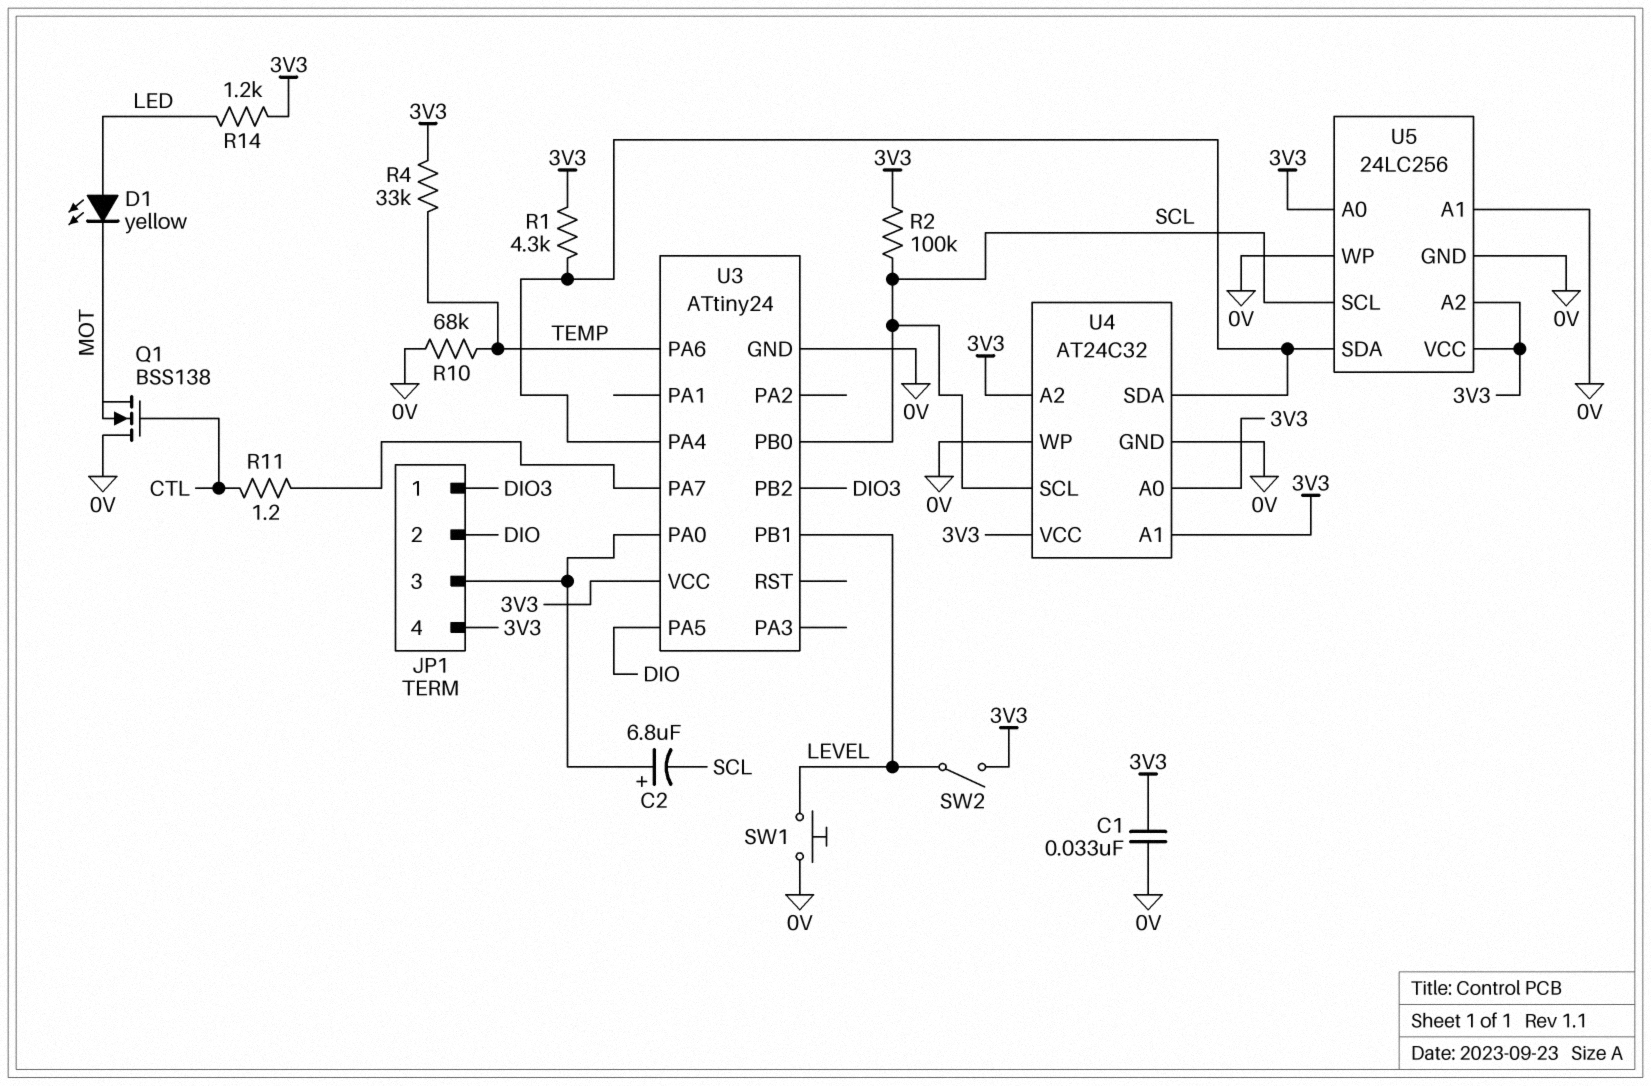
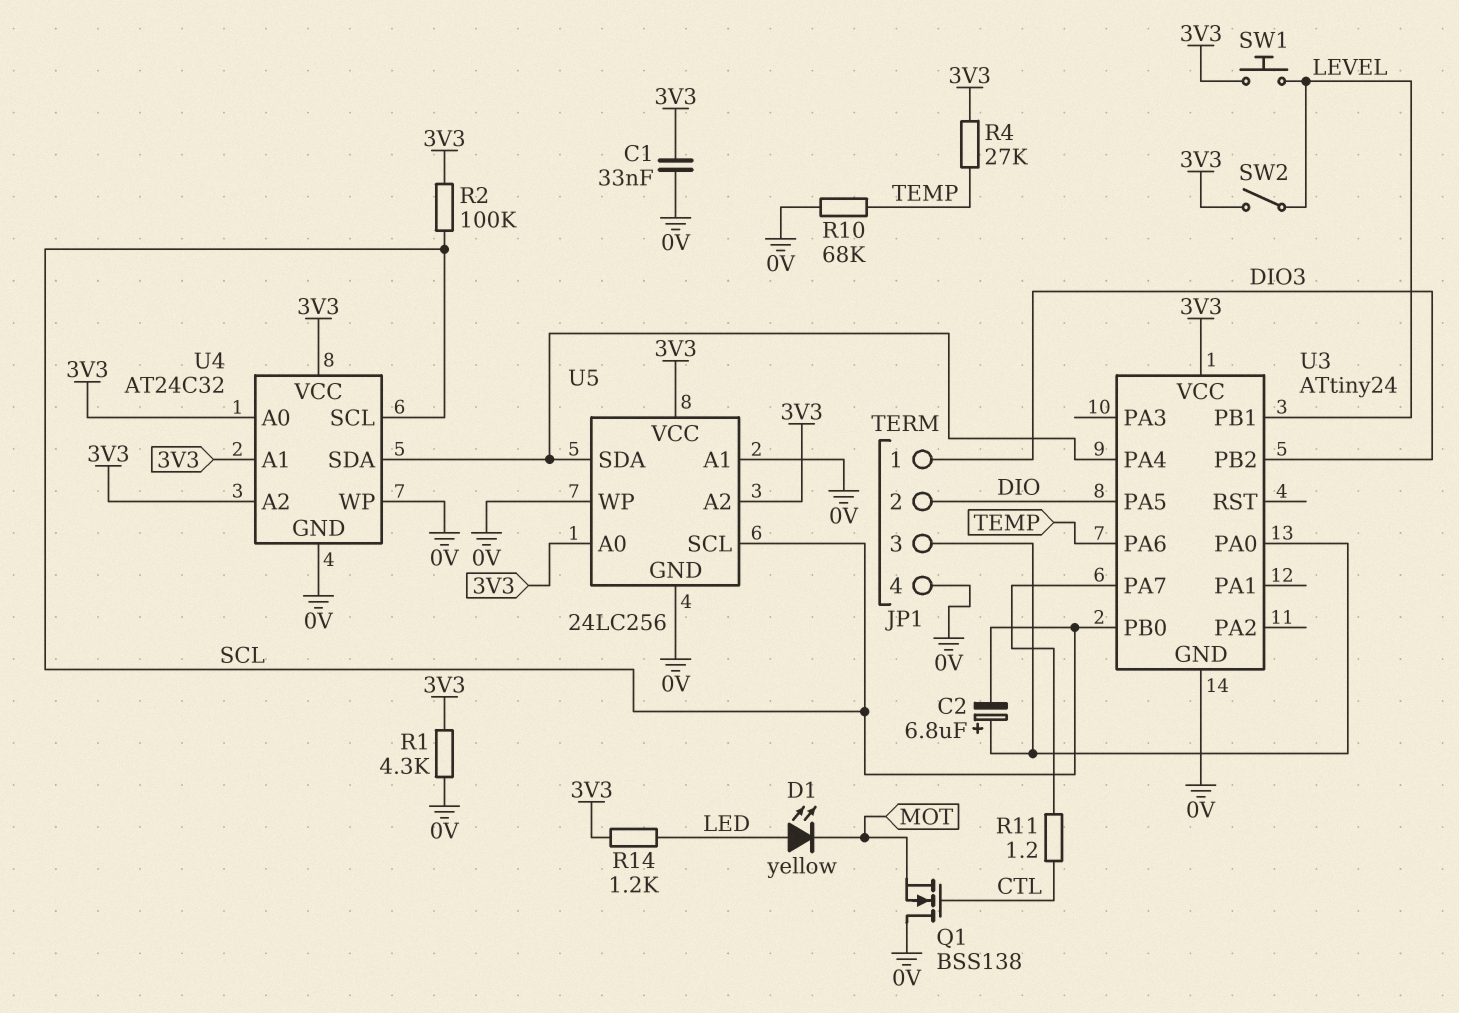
JP1 pin 4: 3V3 -> 0V
R1: 4.3k (3V3, U3/PA4) -> 4.3k (0V, 3V3)
R4: 33k (3V3, TEMP) -> 27k (3V3, TEMP)
SW1: button (0V, LEVEL) -> button (3V3, LEVEL)

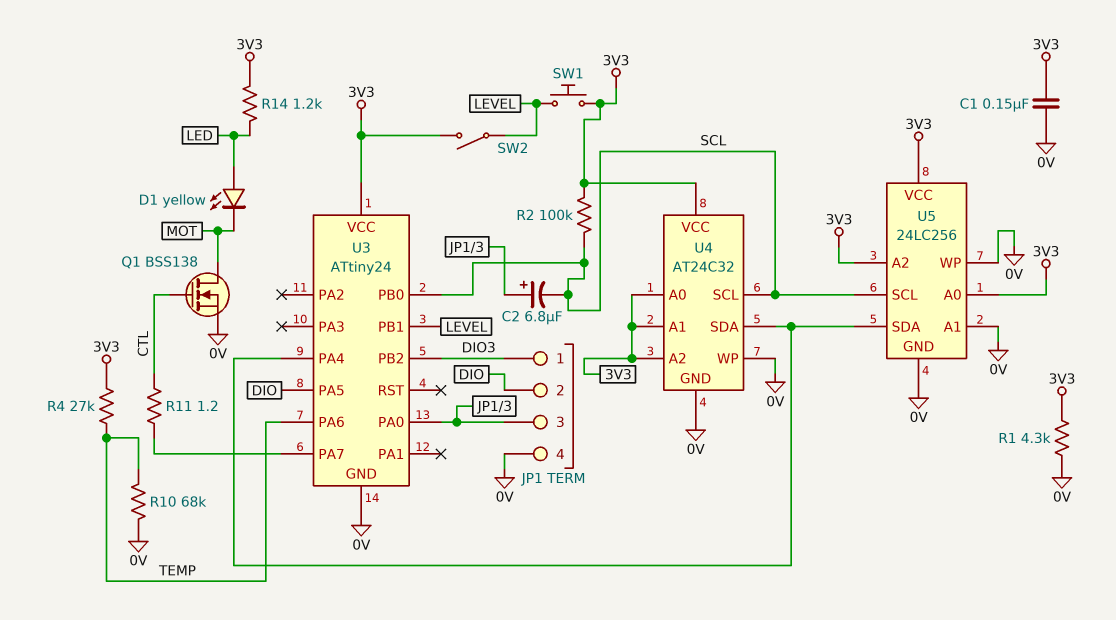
C1: 33nF (0V, 3V3) -> 150nF (0V, 3V3)
Q1: NMOS BSS138 (G CTL, D 0V, S MOT) -> NMOS BSS138 (G CTL, D MOT, S 0V)

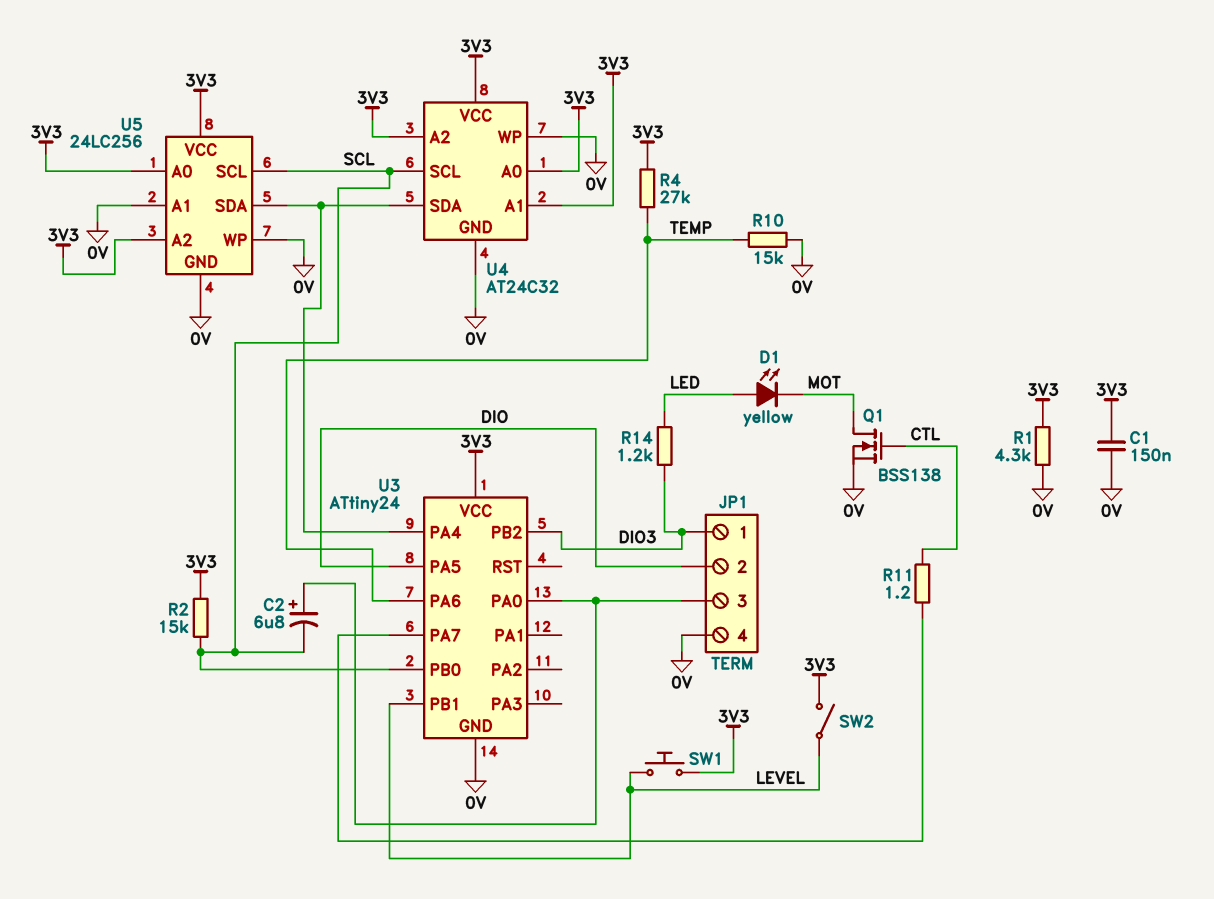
R2: 100k (3V3, SCL) -> 15k (3V3, SCL)
R10: 68k (0V, TEMP) -> 15k (0V, TEMP)
R14: 1.2k (3V3, LED) -> 1.2k (DIO3, LED)

